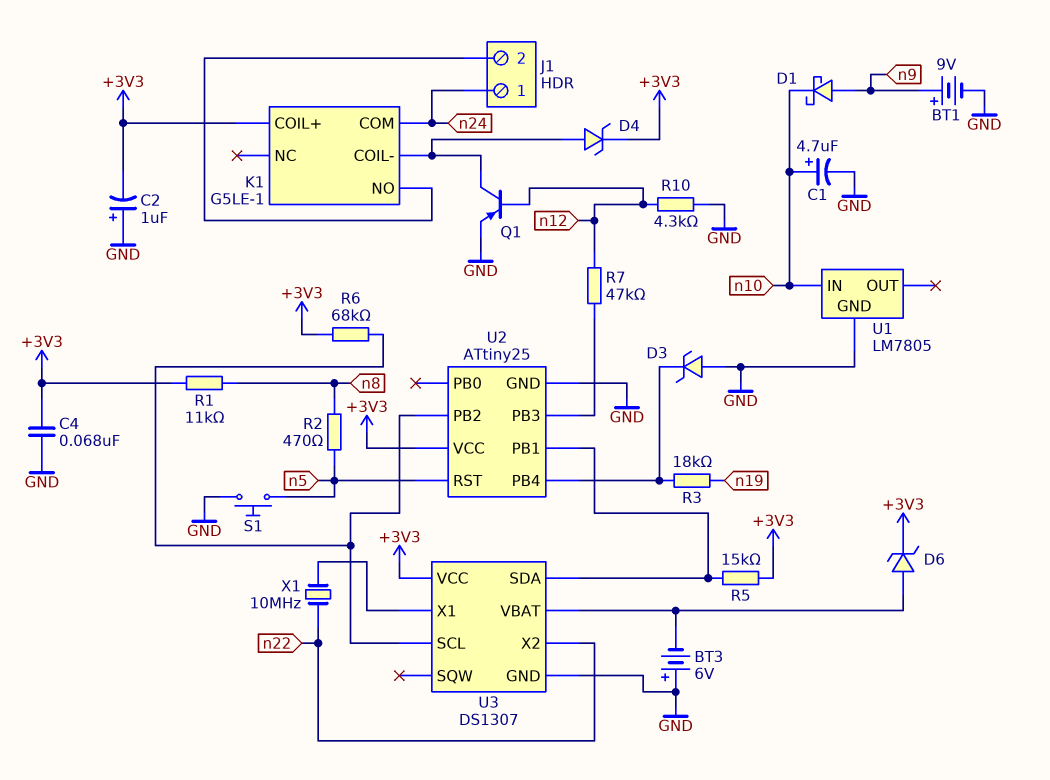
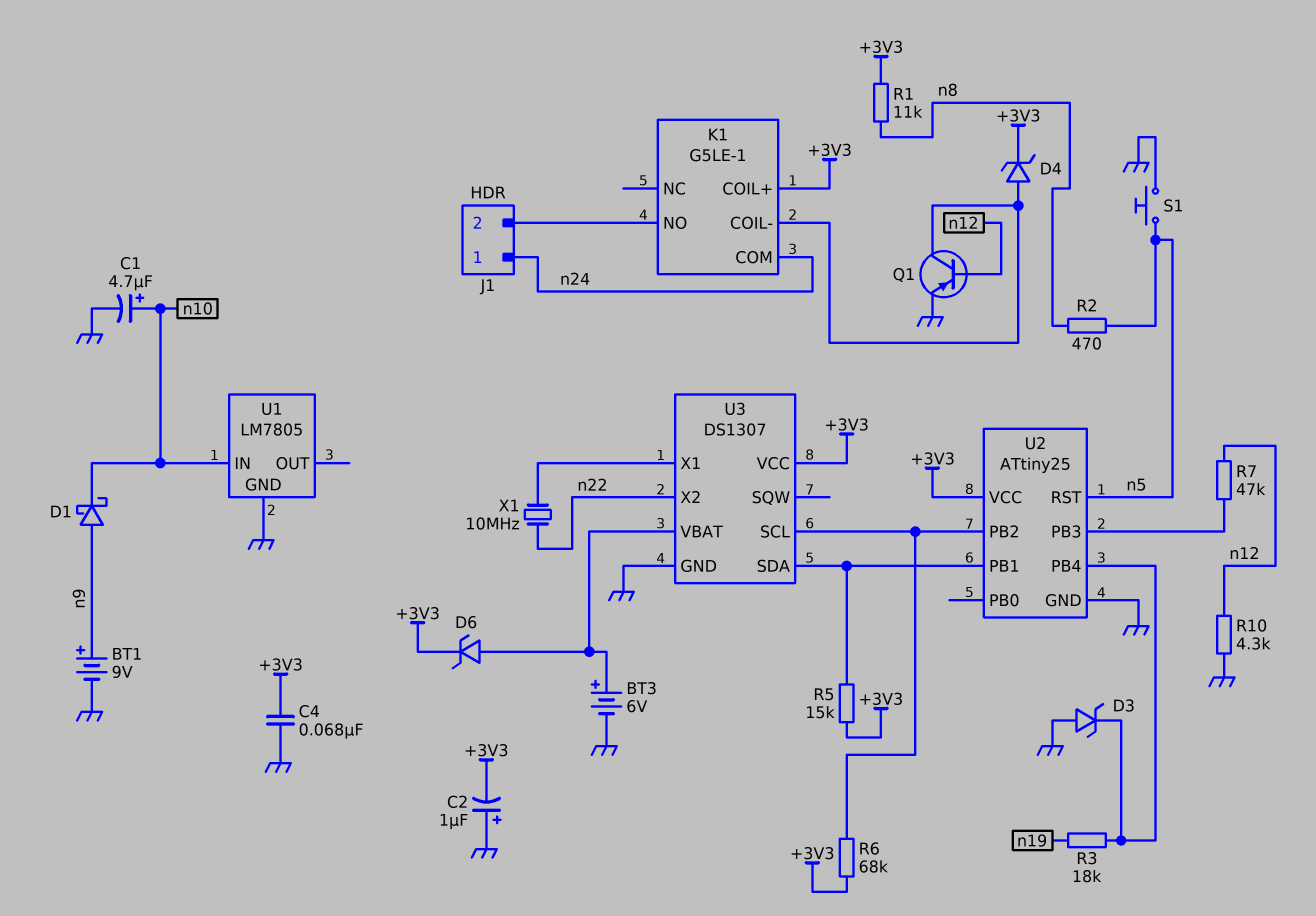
BT3: 6V (plus GND, minus U3/VBAT) -> 6V (plus U3/VBAT, minus GND)

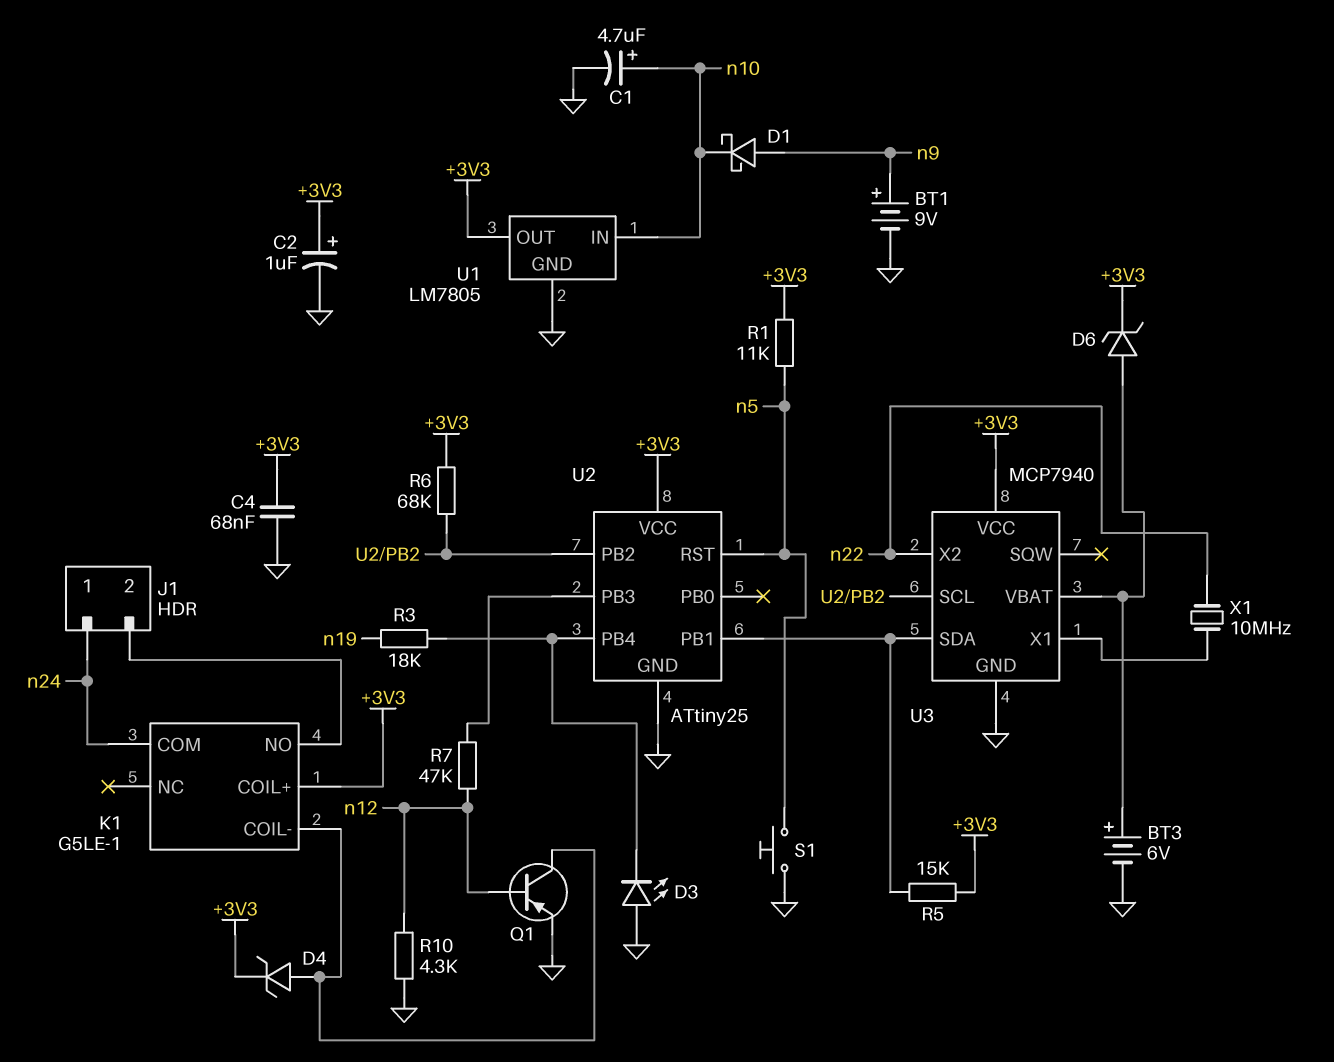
C2: 1uF (plus GND, minus +3V3) -> 1uF (plus +3V3, minus GND)
D3: zener (A GND, K U2/PB4) -> LED (A GND, K U2/PB4)
R1: 11k (+3V3, n8) -> 11k (+3V3, n5)
R2: 470 (n5, n8) -> none
U1 pin OUT: none -> +3V3
U3: DS1307 -> MCP7940

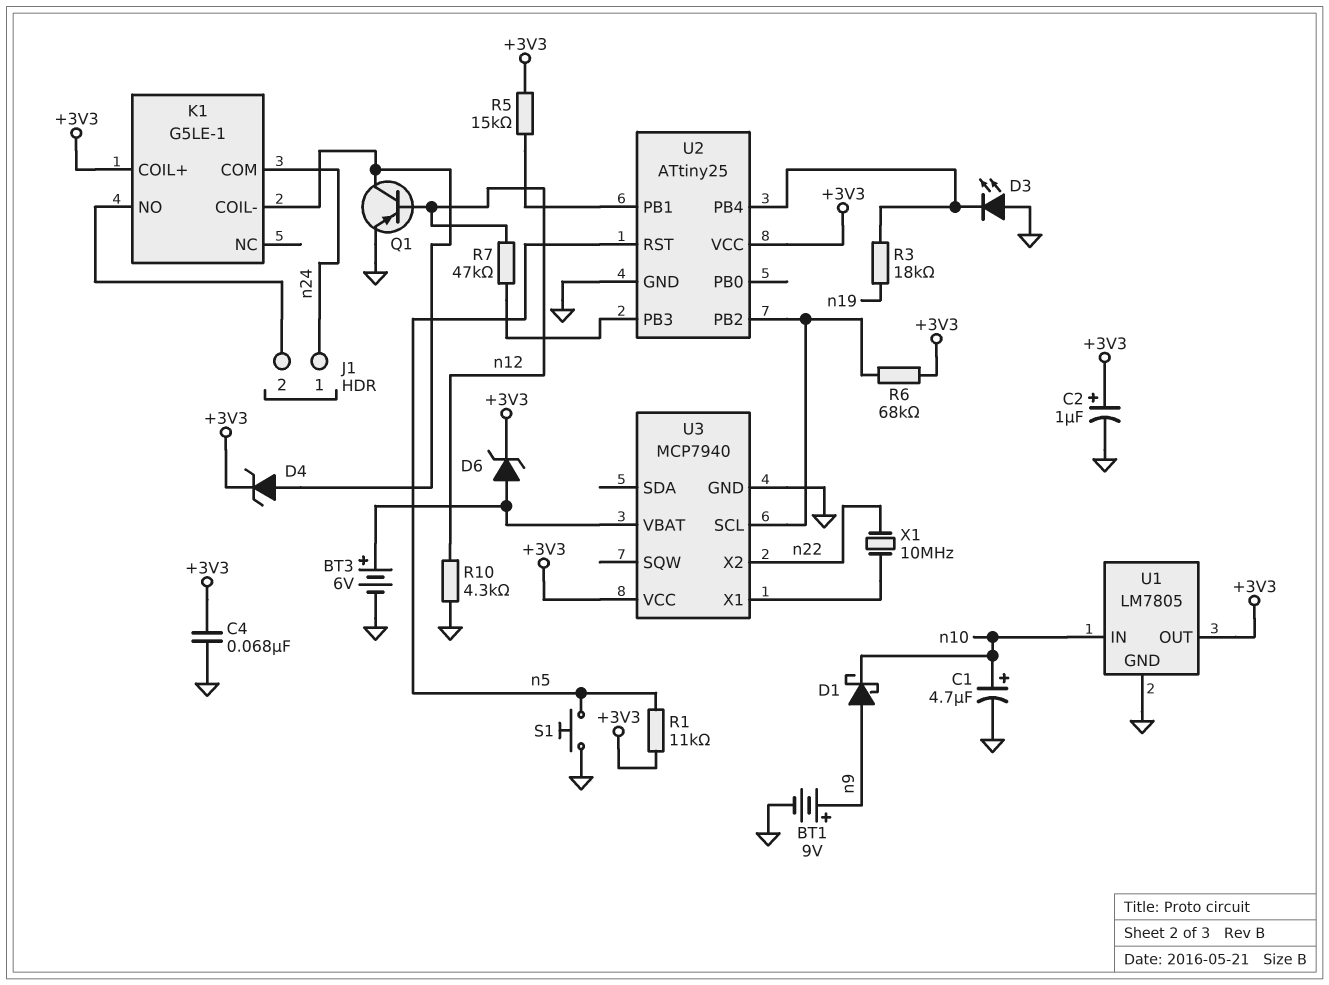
U3 pin SDA: U2/PB1 -> none

